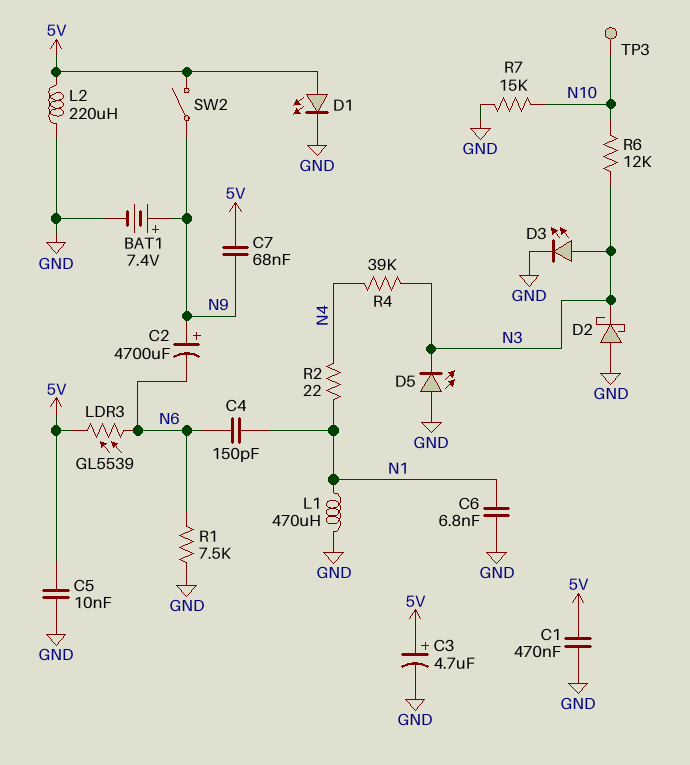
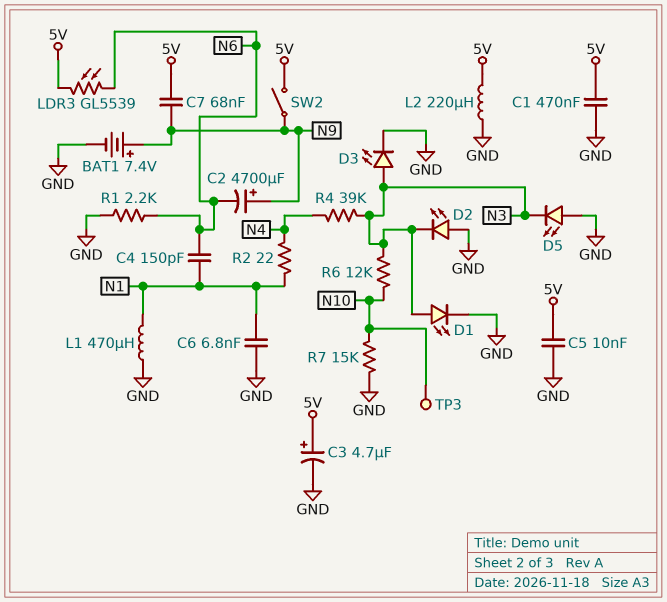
D1: LED (A 5V, K GND) -> LED (A N3, K GND)
D2: schottky (A GND, K N3) -> LED (A GND, K N3)
R1: 7.5k (GND, N6) -> 2.2k (GND, N6)

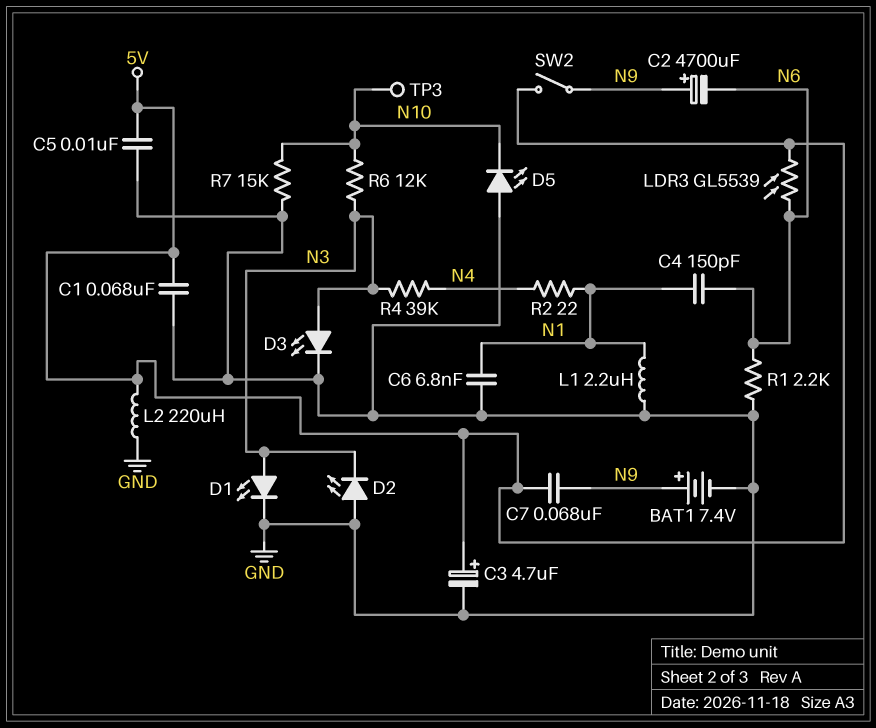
C1: 470nF (5V, GND) -> 68nF (5V, GND)
D5: LED (A GND, K N3) -> LED (A GND, K N10)
L1: 470uH (GND, N1) -> 2.2uH (GND, N1)

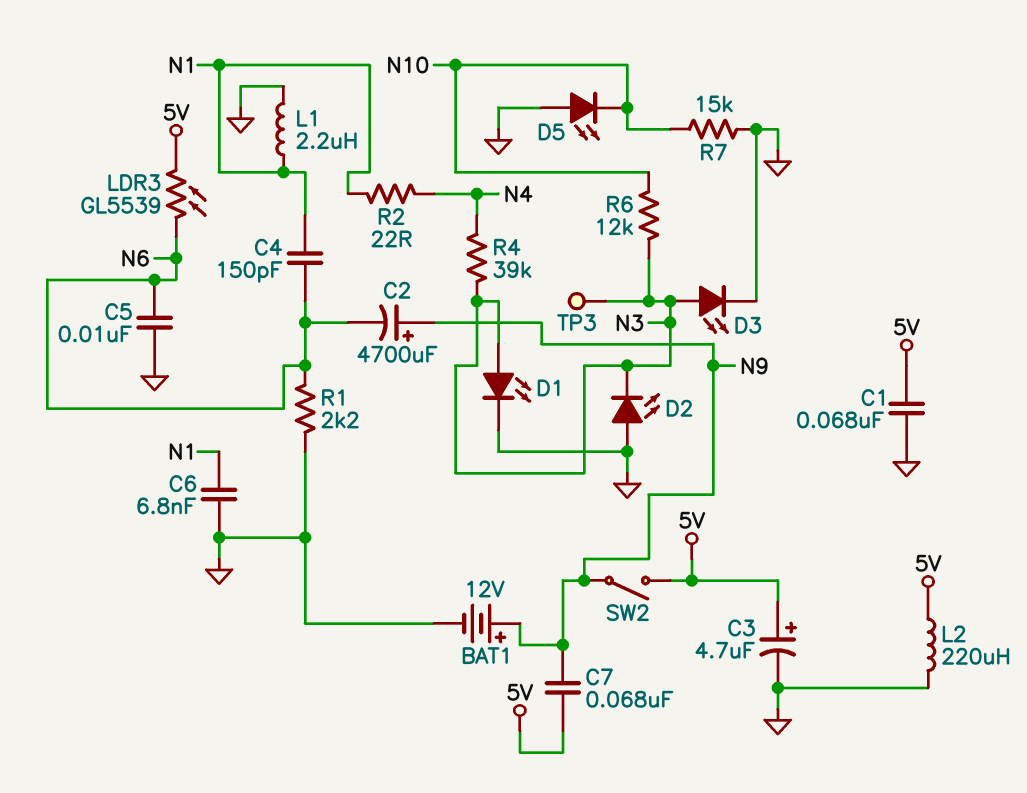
BAT1: 7.4V (plus N9, minus GND) -> 12V (plus N9, minus GND)
C5: 10nF (5V, GND) -> 10nF (GND, N6)
TP3: test point (N10) -> test point (N3)

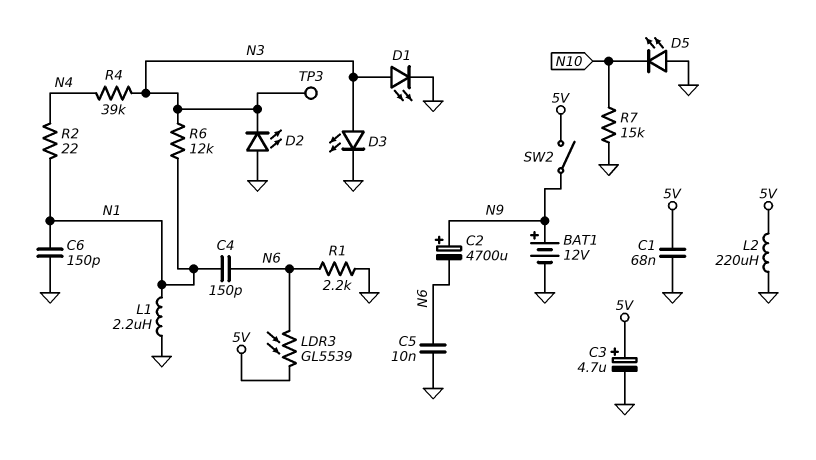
C6: 6.8nF (GND, N1) -> 150pF (GND, N1)
C7: 68nF (5V, N9) -> none
R6: 12k (N3, N10) -> 12k (N1, N3)

